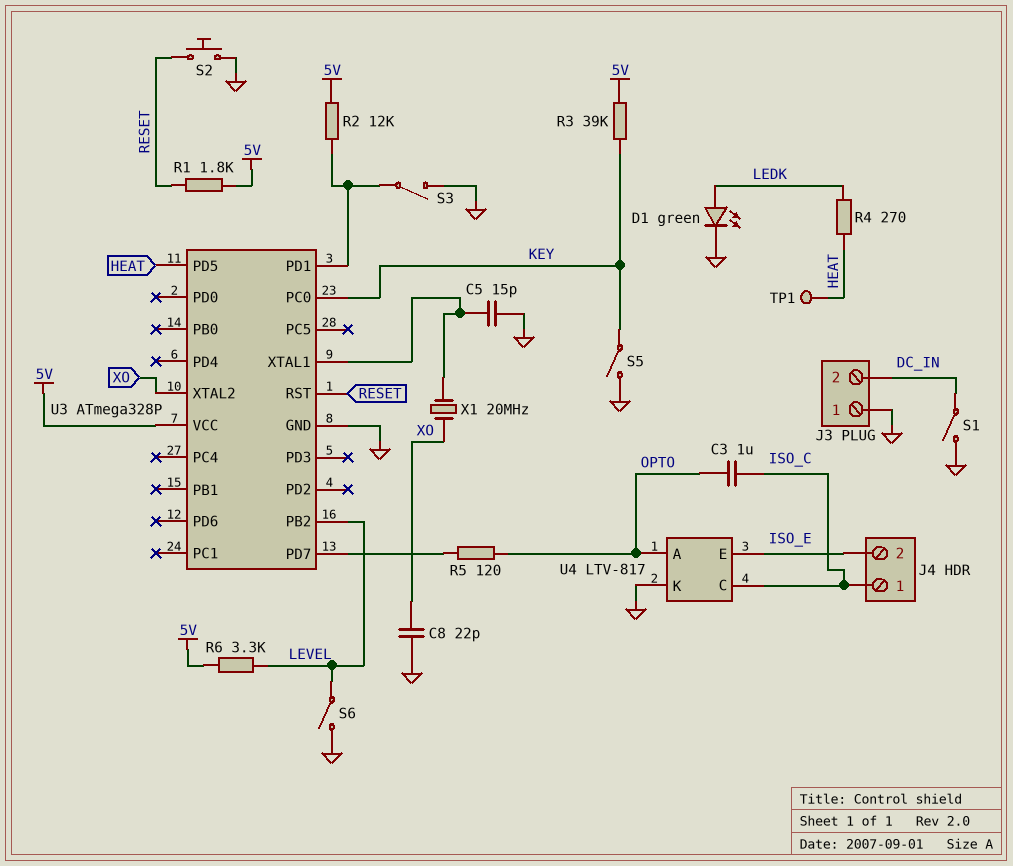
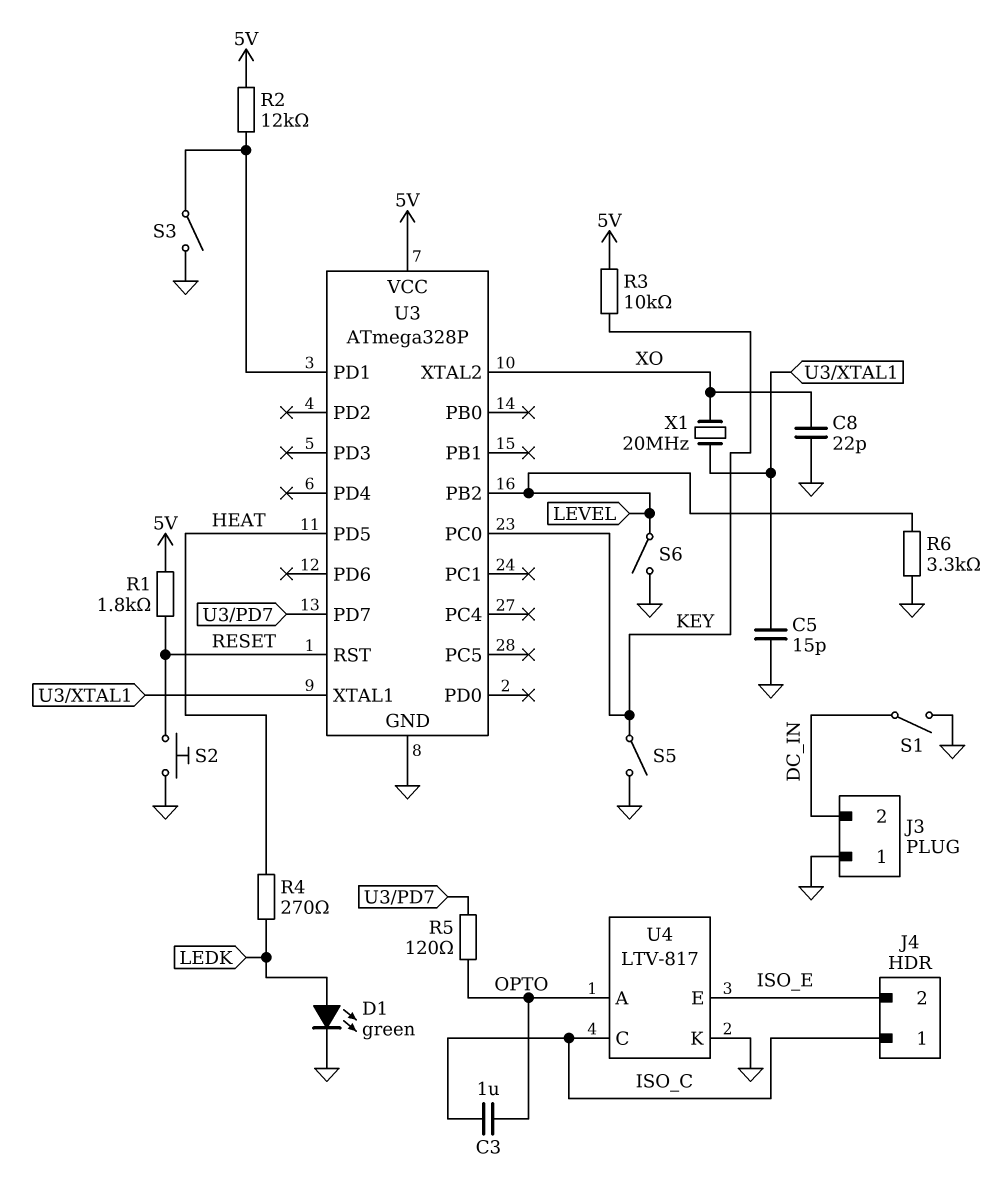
R3: 39k (5V, KEY) -> 10k (5V, KEY)
R6: 3.3k (5V, LEVEL) -> 3.3k (GND, LEVEL)
TP1: test point (HEAT) -> none

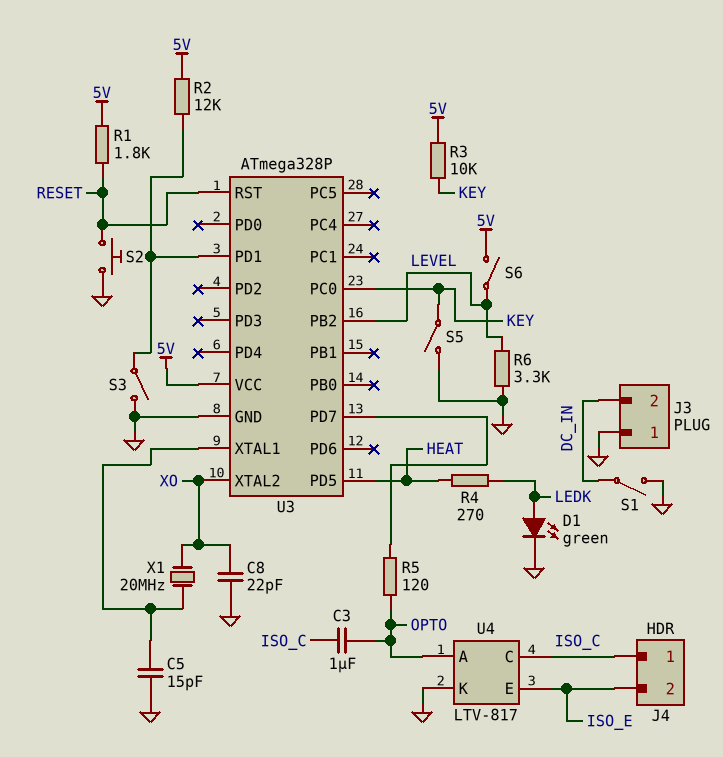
S6: switch (GND, LEVEL) -> switch (5V, LEVEL)

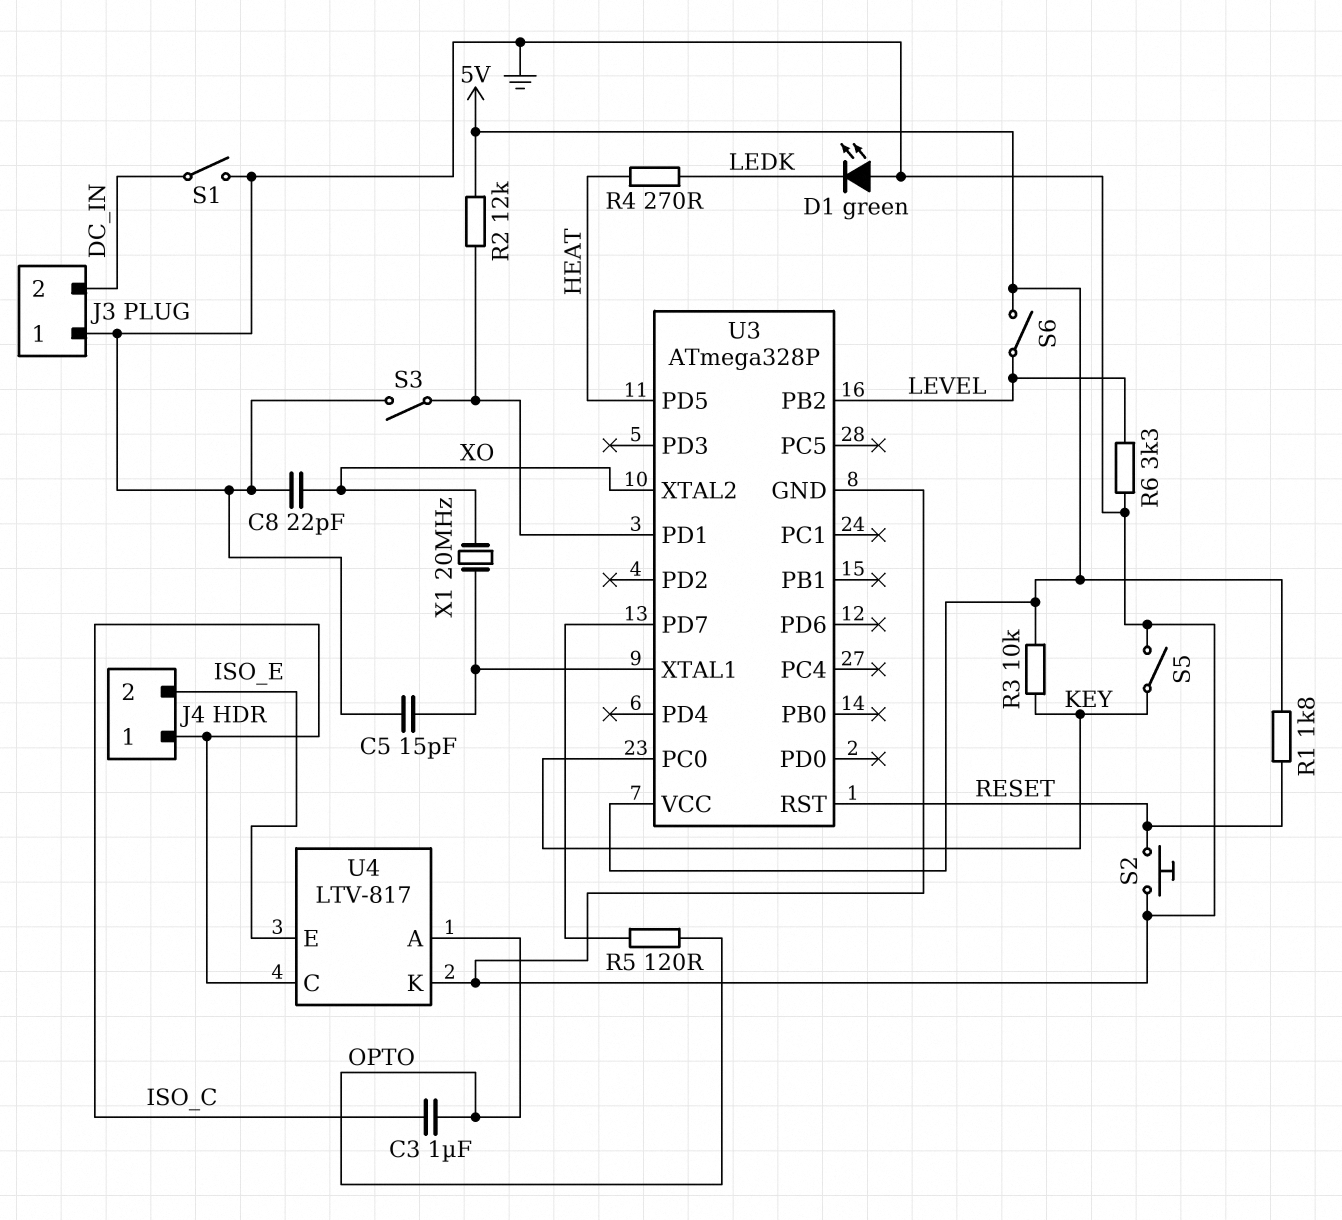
D1: LED green (A LEDK, K GND) -> LED green (A GND, K LEDK)

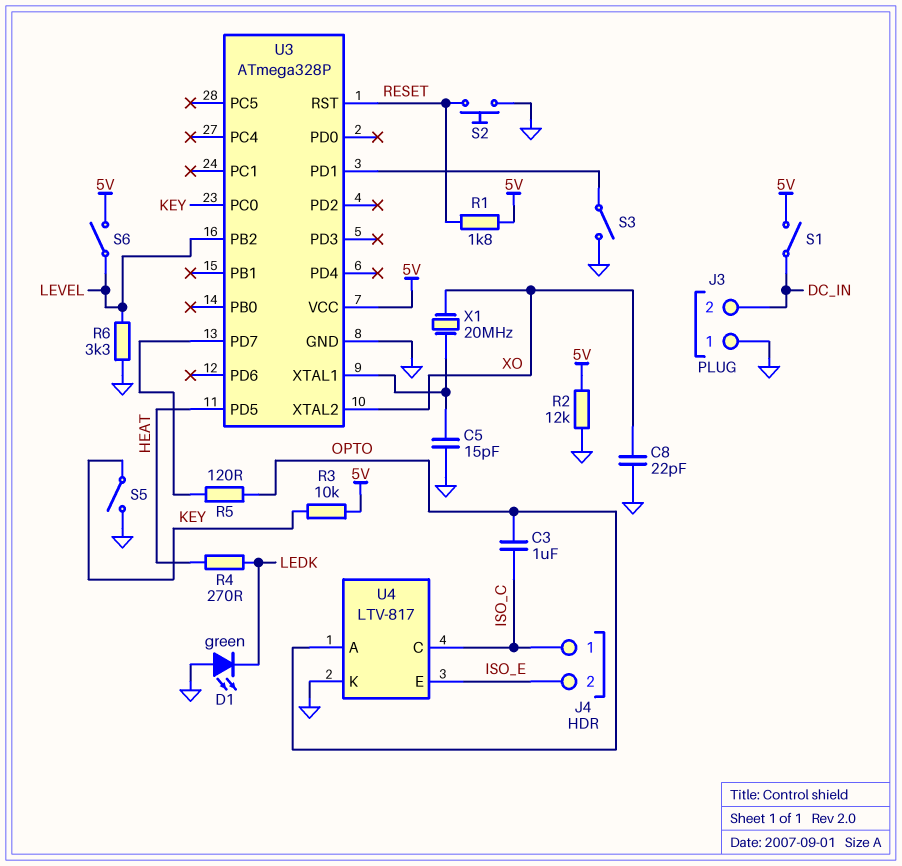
R2: 12k (5V, U3/PD1) -> 12k (5V, GND)
S1: switch (DC_IN, GND) -> switch (5V, DC_IN)

